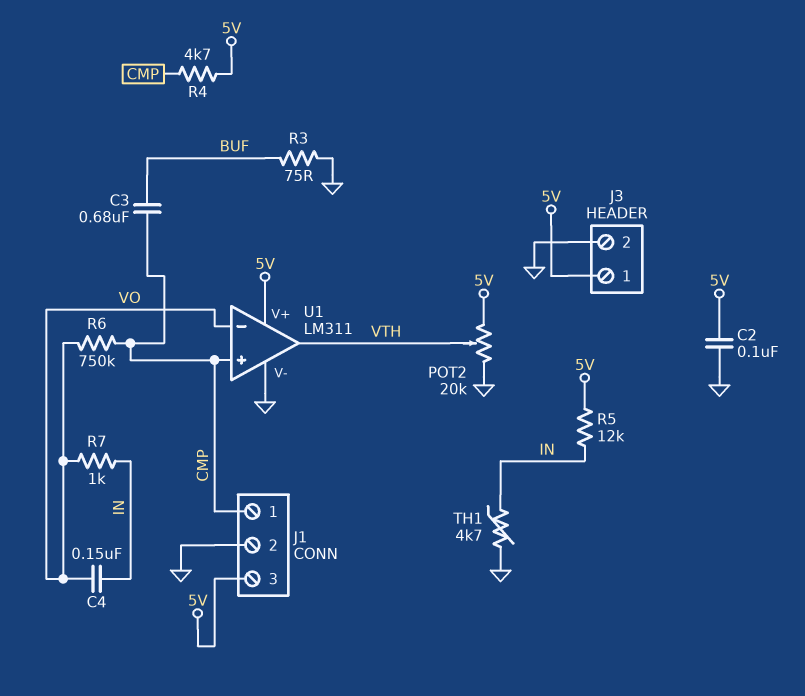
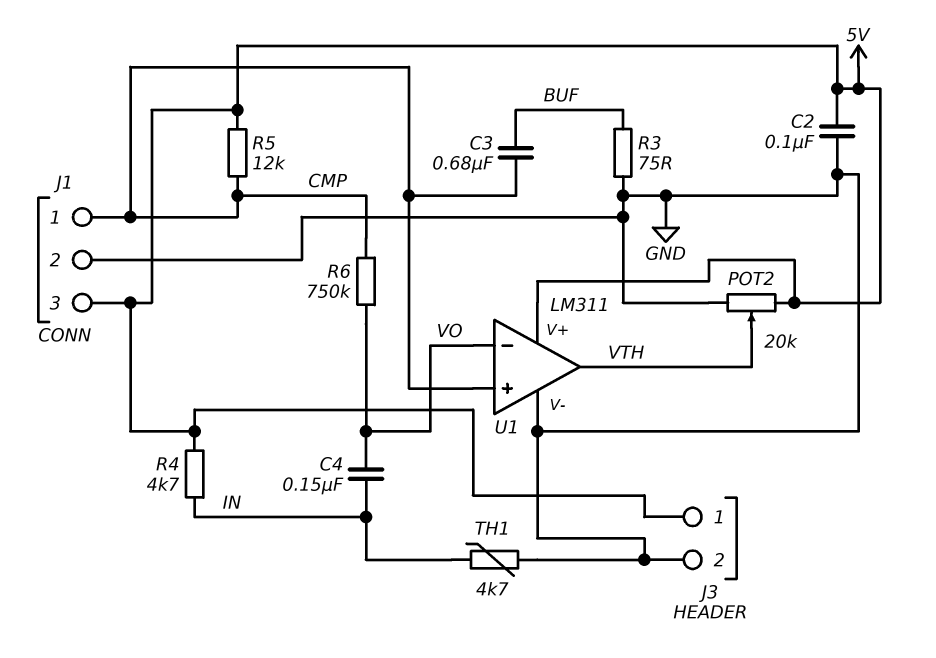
R4: 4.7k (5V, CMP) -> 4.7k (5V, IN)
R5: 12k (5V, IN) -> 12k (5V, CMP)
R7: 1k (IN, VO) -> none

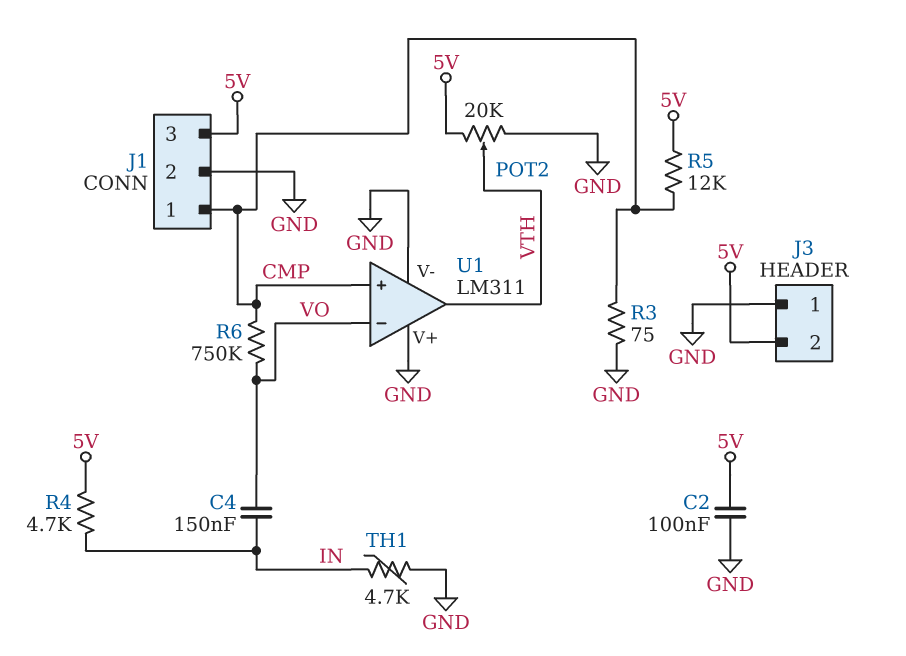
C3: 680nF (BUF, CMP) -> none
J3 pin 1: 5V -> GND
J3 pin 2: GND -> 5V
R3: 75 (BUF, GND) -> 75 (CMP, GND)
U1 pin V+: 5V -> GND

